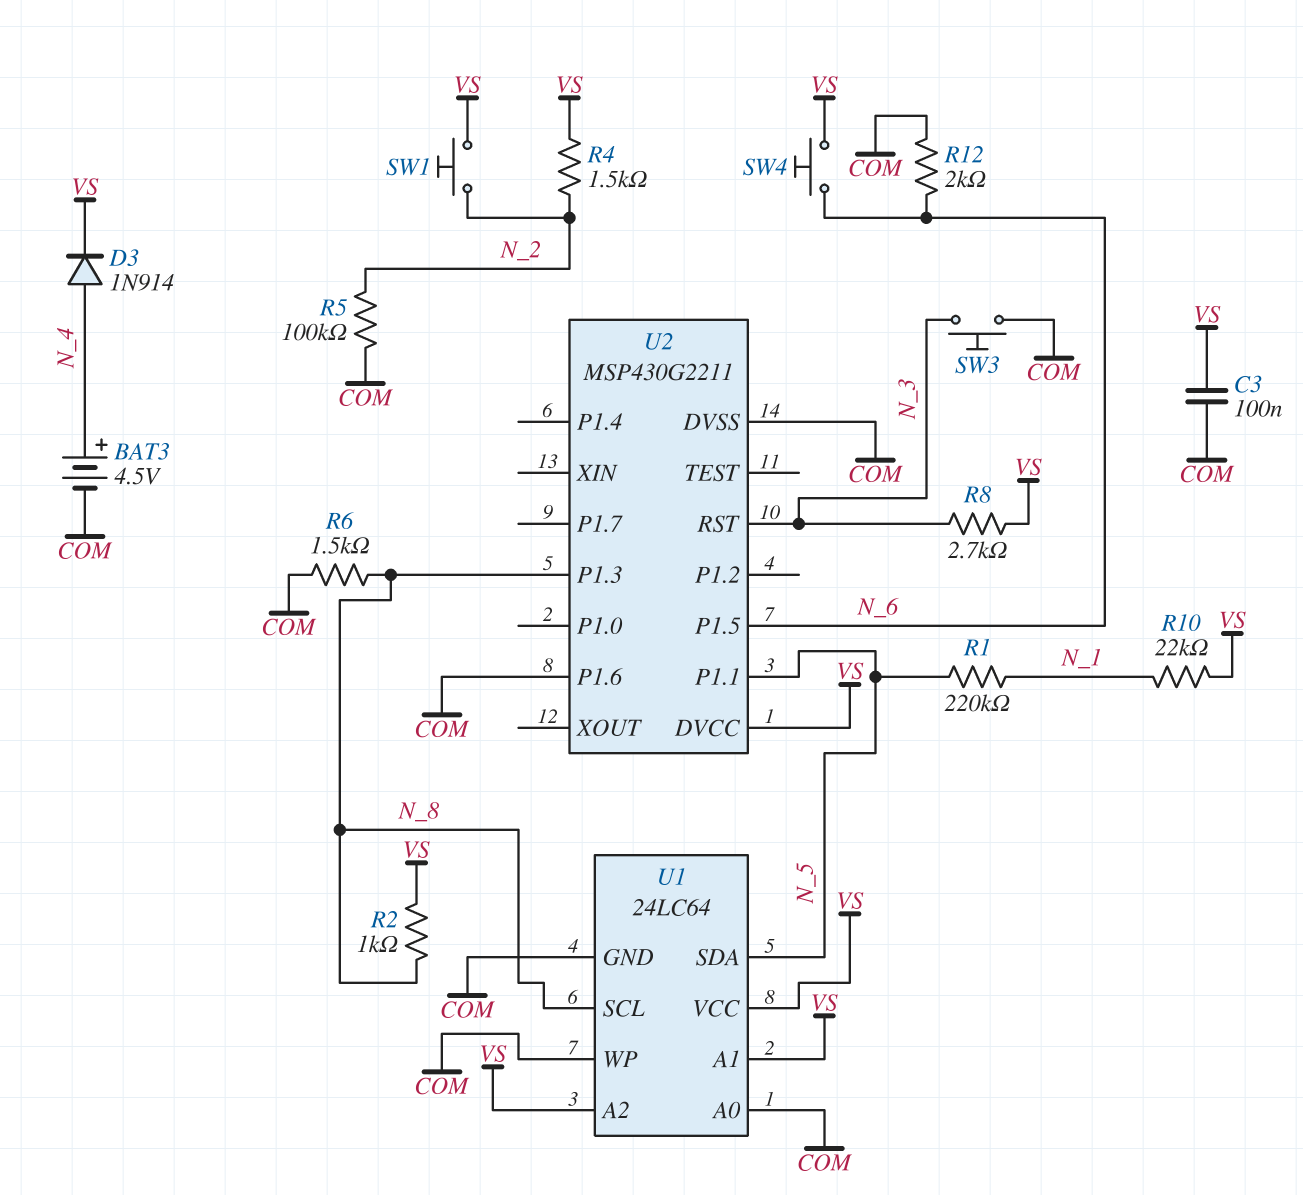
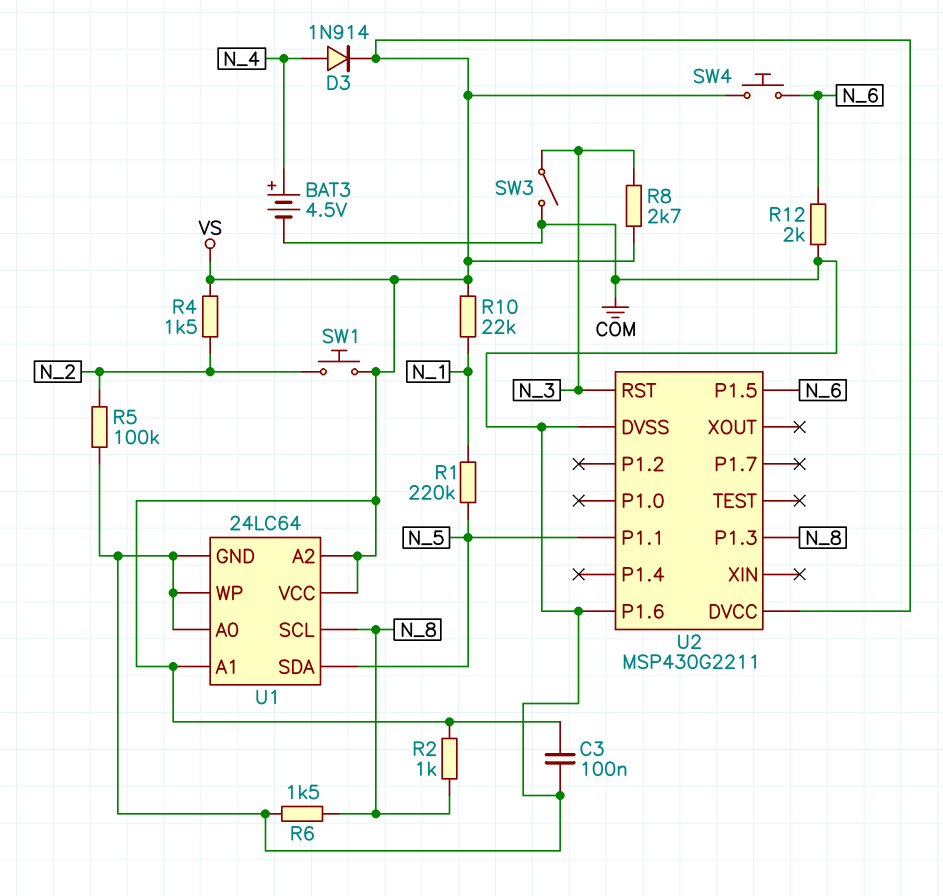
SW3: button (COM, N_3) -> switch (COM, N_3)

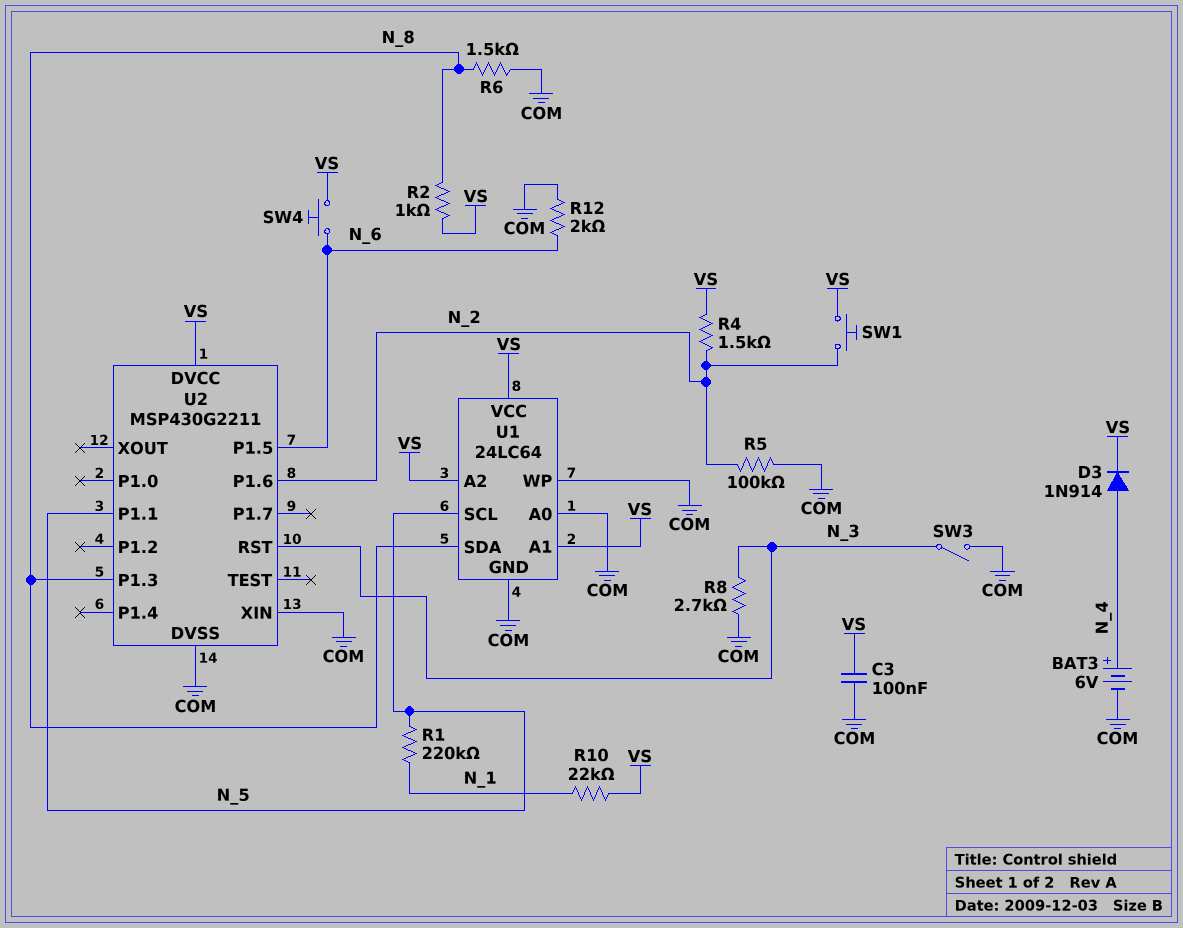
BAT3: 4.5V (plus N_4, minus COM) -> 6V (plus N_4, minus COM)
R8: 2.7k (N_3, VS) -> 2.7k (COM, N_3)
U1 pin SCL: N_8 -> N_5
U1 pin SDA: N_5 -> N_8
U2 pin P1.6: COM -> N_2
U2 pin XIN: none -> COM

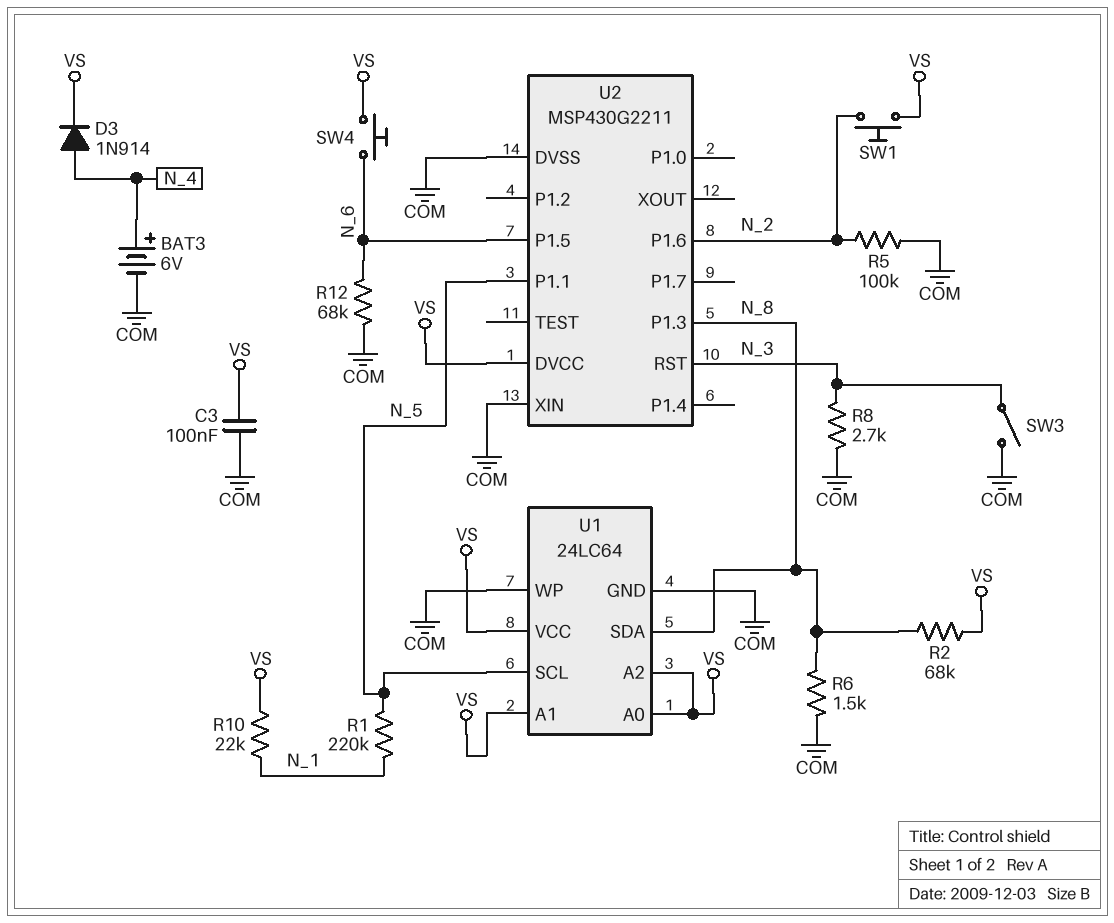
R2: 1k (N_8, VS) -> 68k (N_8, VS)
R4: 1.5k (N_2, VS) -> none
R12: 2k (COM, N_6) -> 68k (COM, N_6)
U1 pin A0: COM -> VS

